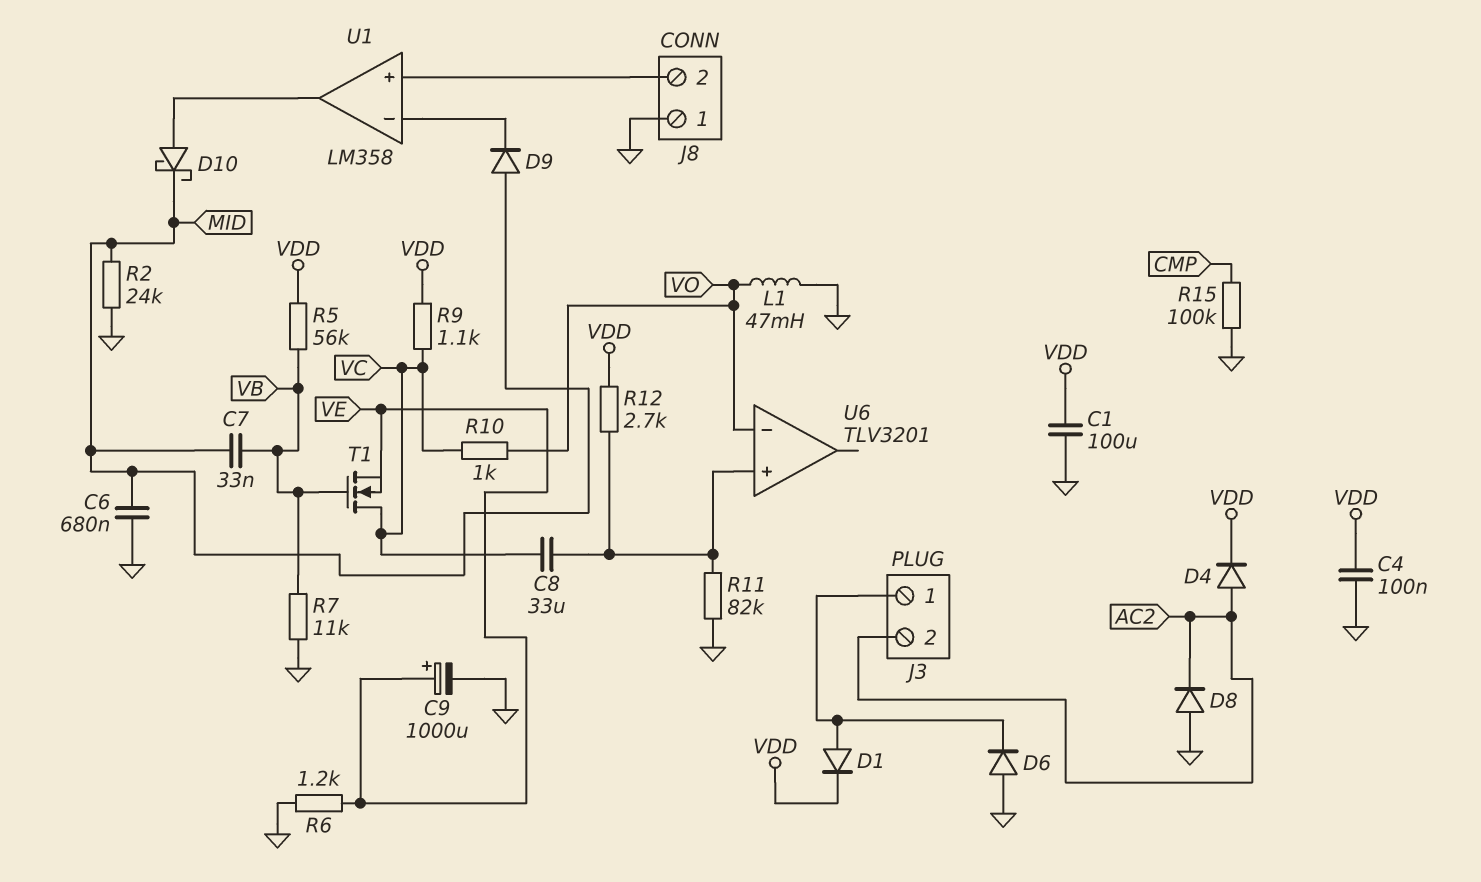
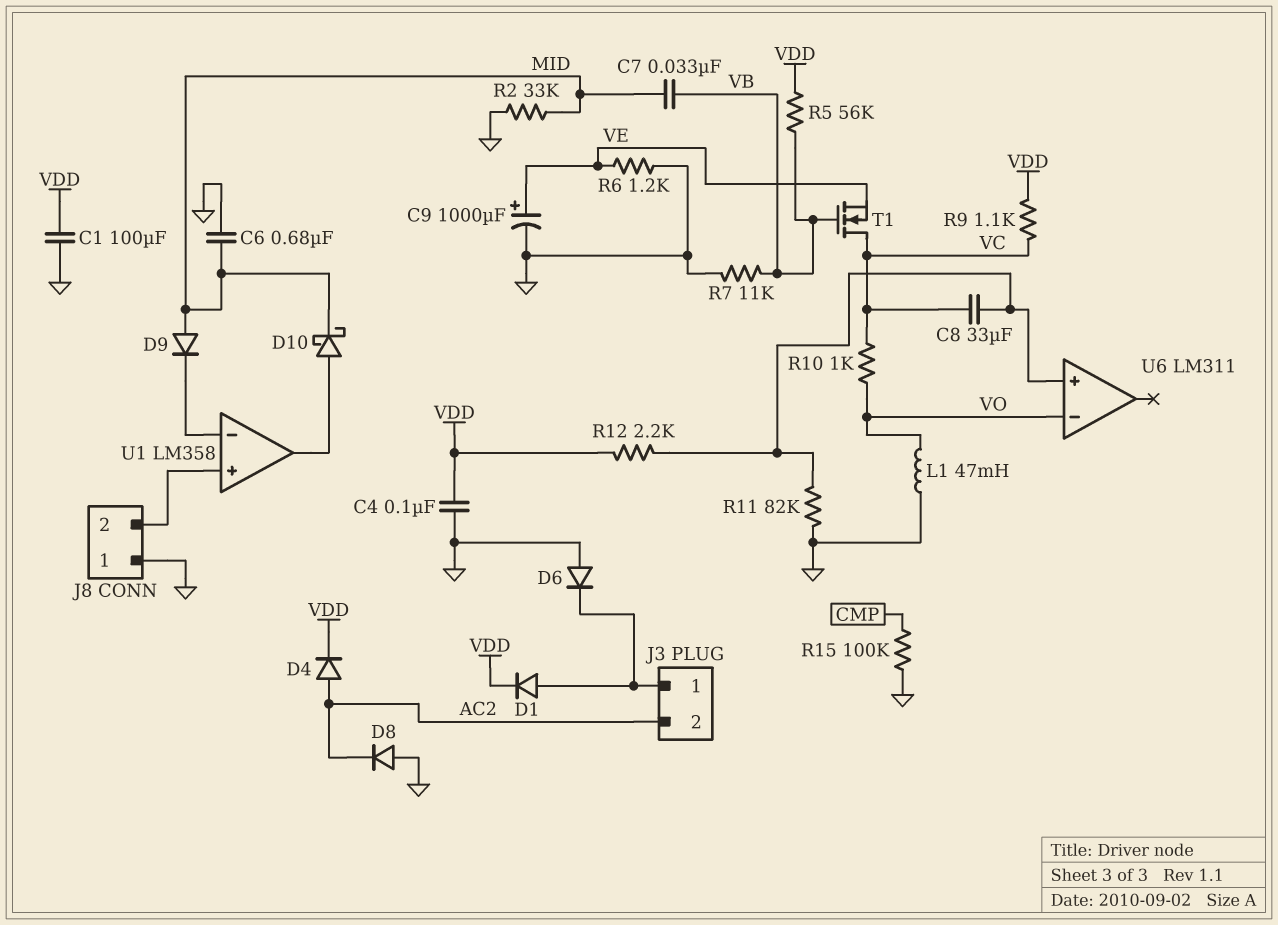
R2: 24k (GND, MID) -> 33k (GND, MID)
R12: 2.7k (U6/in+, VDD) -> 2.2k (U6/in+, VDD)
U6: TLV3201 -> LM311

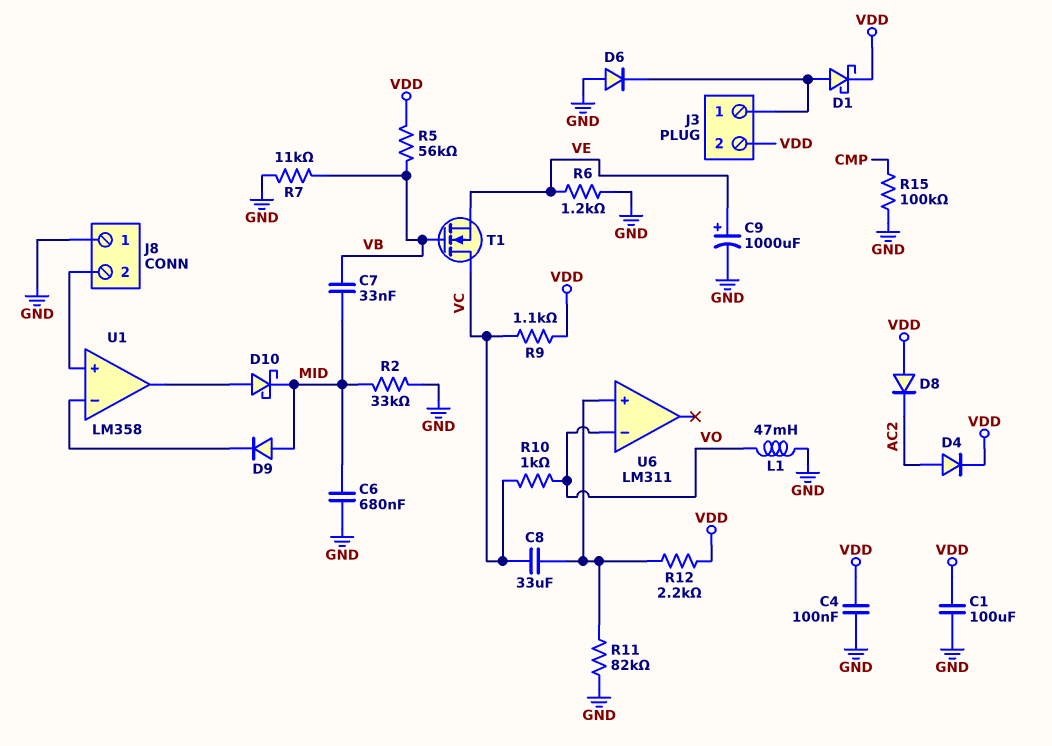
D1: diode (A J3/1, K VDD) -> schottky (A J3/1, K VDD)
D8: diode (A GND, K AC2) -> diode (A VDD, K AC2)
J3 pin 2: AC2 -> VDD

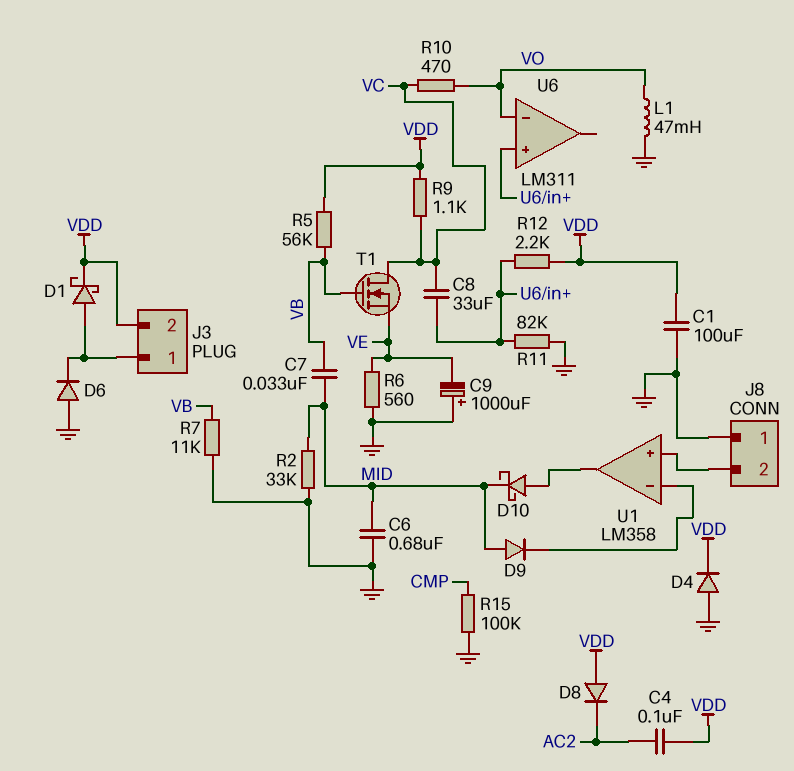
C4: 100nF (GND, VDD) -> 100nF (AC2, VDD)
C9: 1000uF (plus VE, minus GND) -> 1000uF (plus GND, minus VE)
D4: diode (A AC2, K VDD) -> diode (A GND, K VDD)
R6: 1.2k (GND, VE) -> 560 (GND, VE)
R10: 1k (VC, VO) -> 470 (VC, VO)

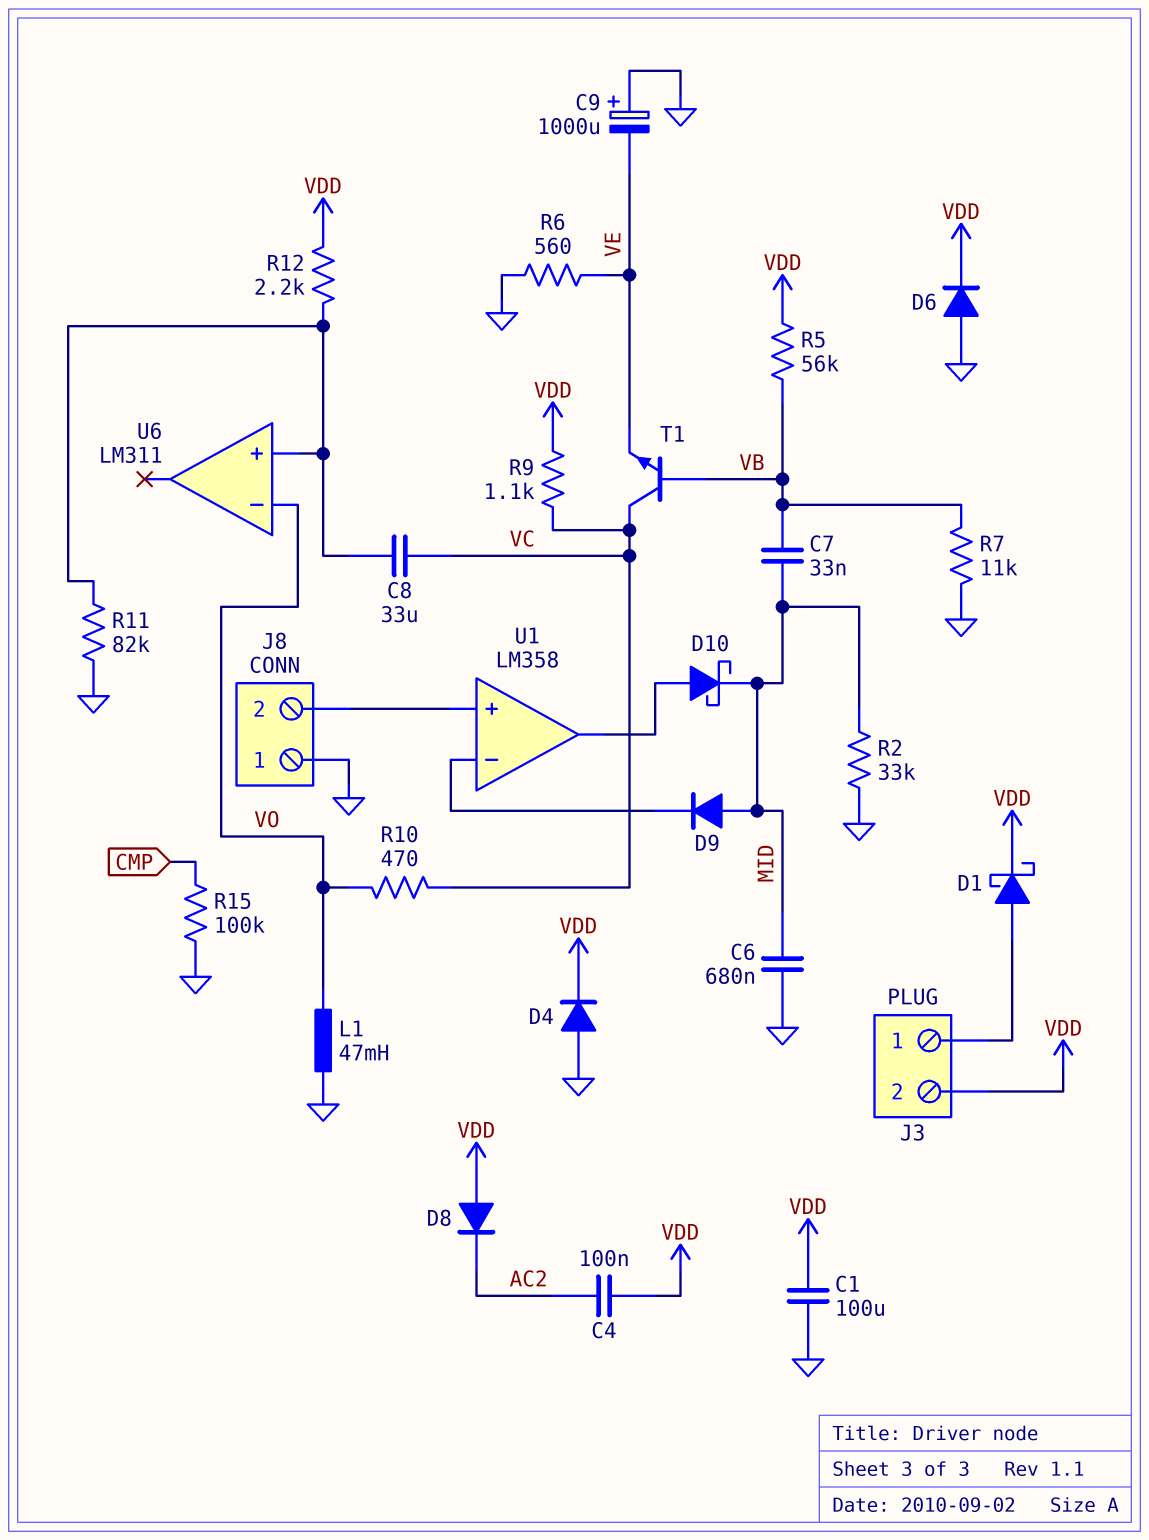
D6: diode (A GND, K J3/1) -> diode (A GND, K VDD)
T1: NMOS (G VB, D VC, S VE) -> NPN (B VB, C VC, E VE)

